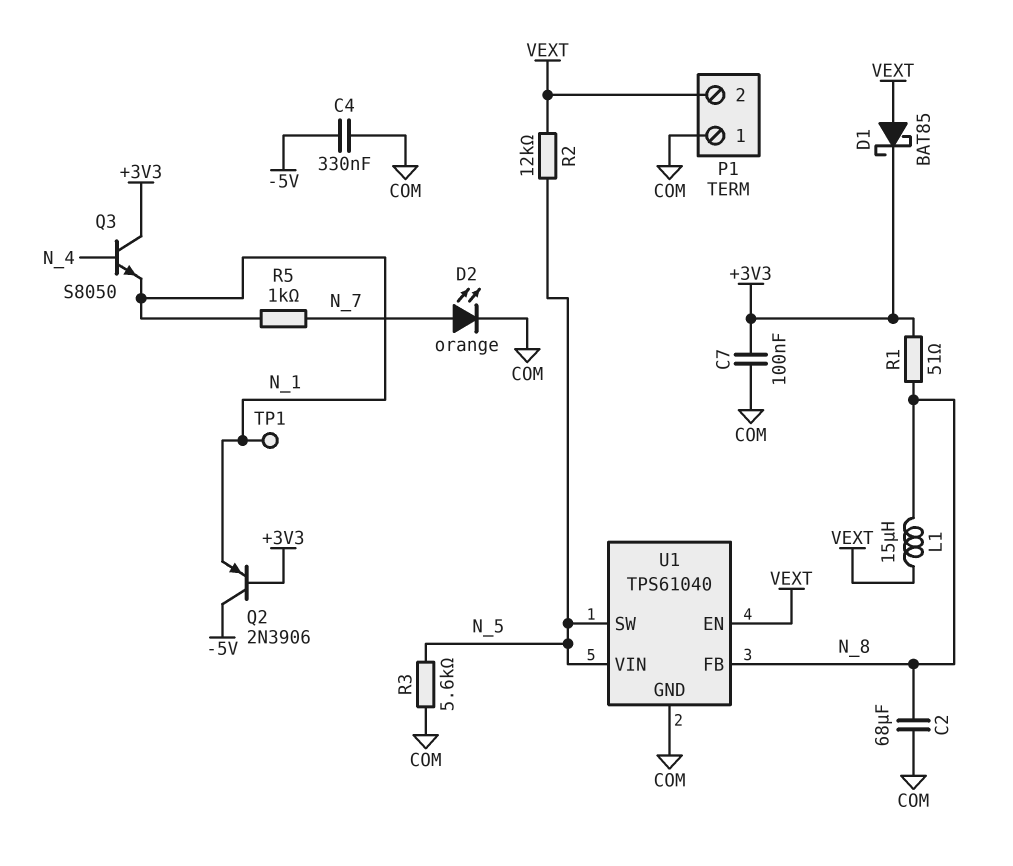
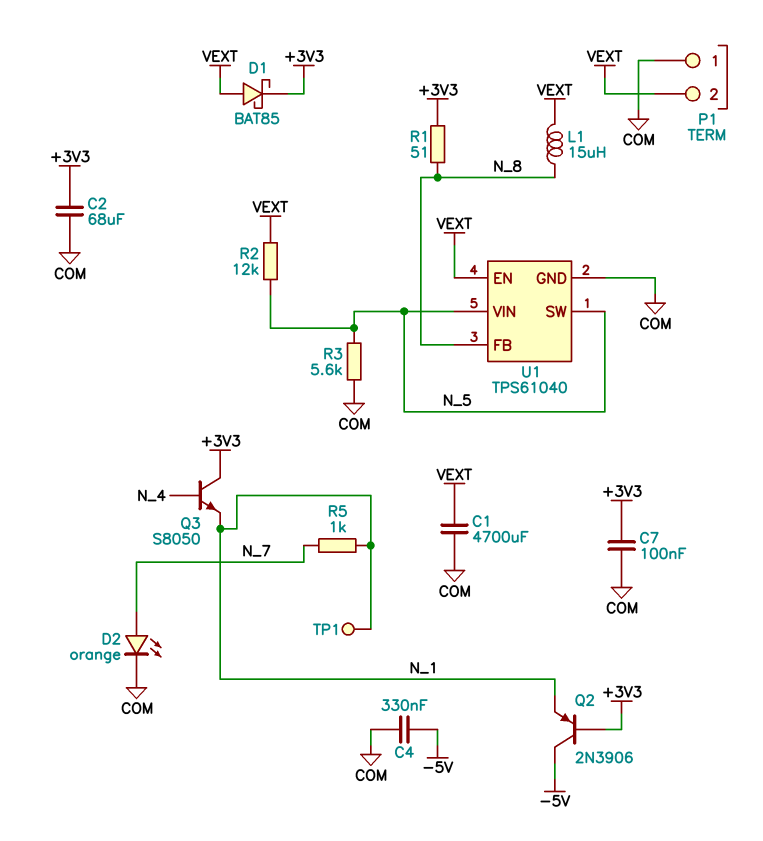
C1: none -> 4700uF (COM, VEXT)
C2: 68uF (COM, N_8) -> 68uF (+3V3, COM)

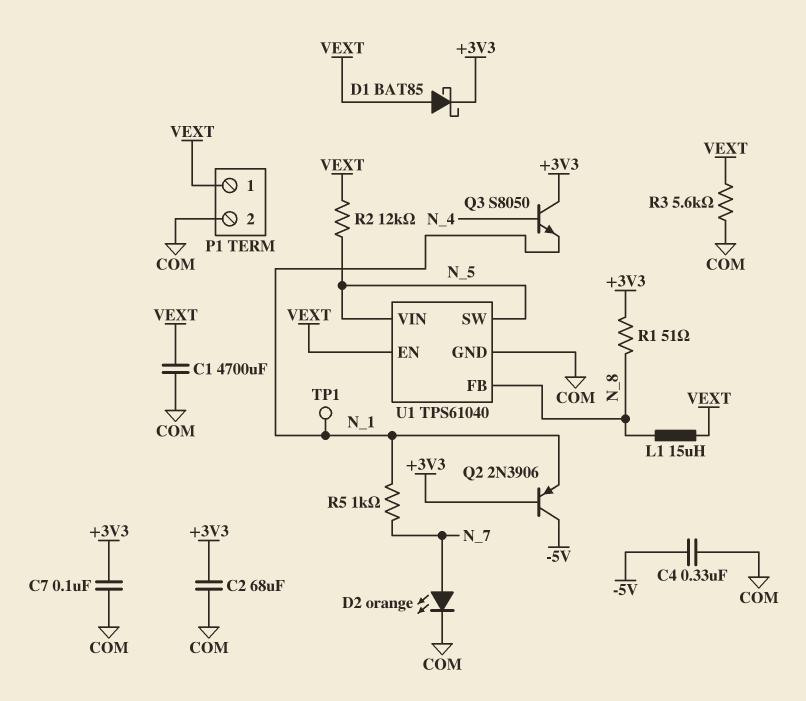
P1 pin 1: COM -> VEXT
P1 pin 2: VEXT -> COM
R3: 5.6k (COM, N_5) -> 5.6k (COM, VEXT)

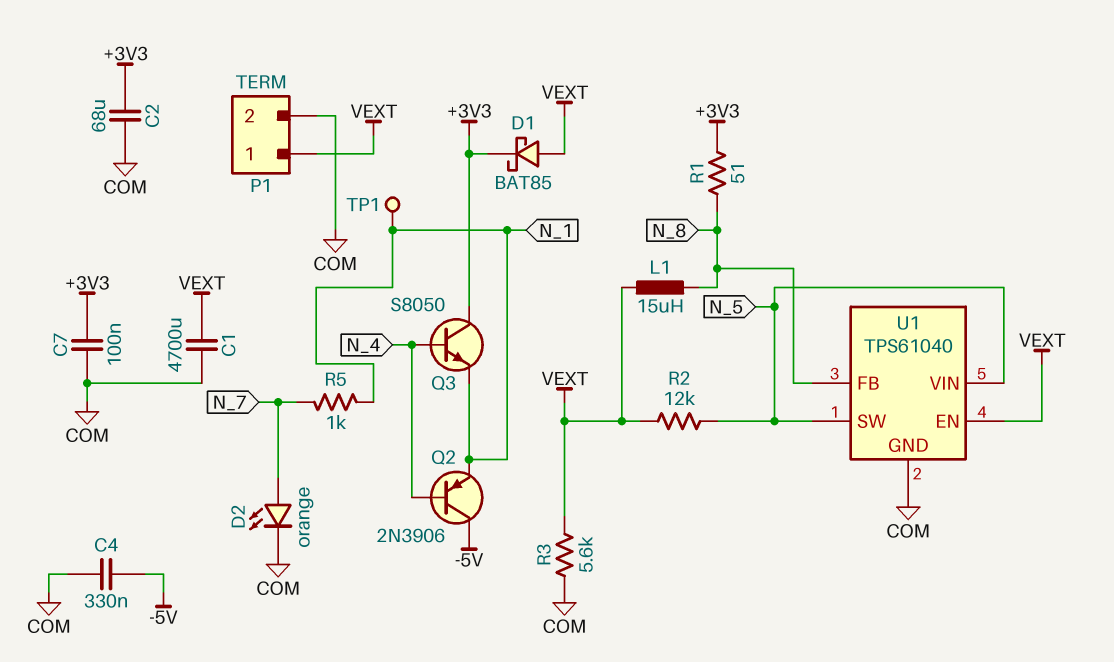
Q2: PNP 2N3906 (B +3V3, C -5V, E N_1) -> PNP 2N3906 (B N_4, C -5V, E N_1)

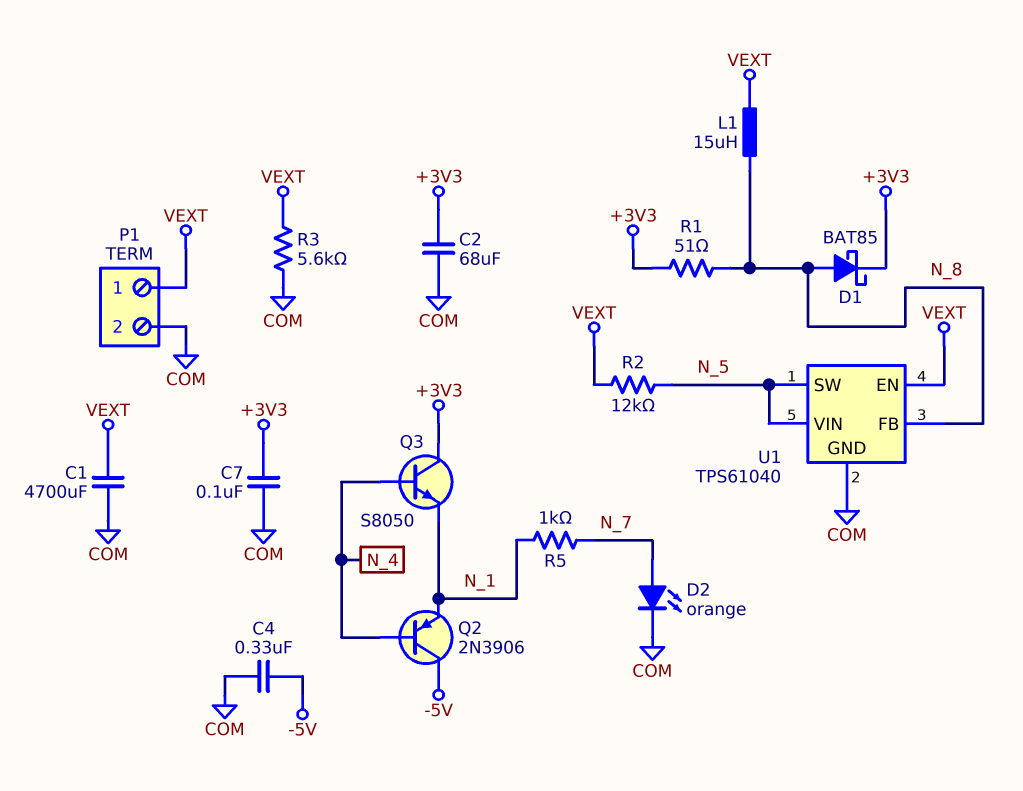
D1: schottky BAT85 (A VEXT, K +3V3) -> schottky BAT85 (A N_8, K +3V3)
TP1: test point (N_1) -> none

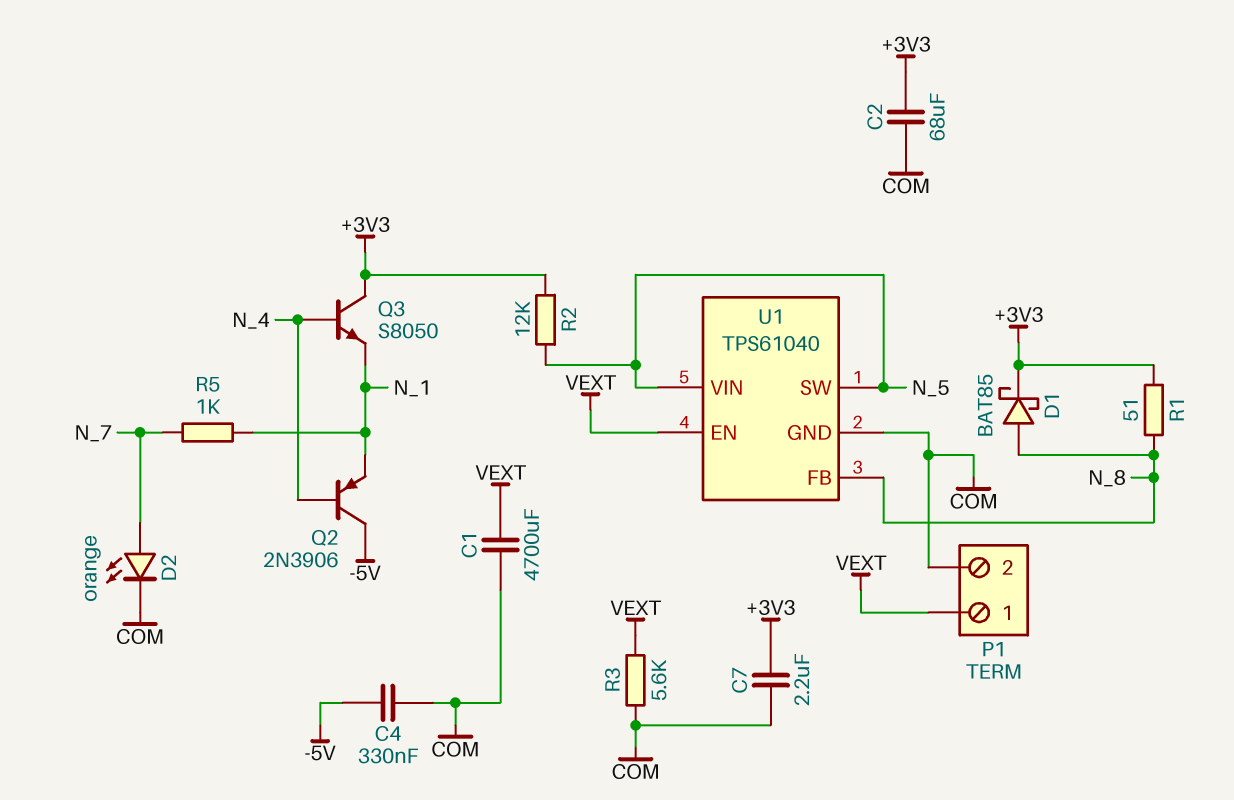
C7: 100nF (+3V3, COM) -> 2.2uF (+3V3, COM)
L1: 15uH (N_8, VEXT) -> none
R2: 12k (N_5, VEXT) -> 12k (+3V3, N_5)

